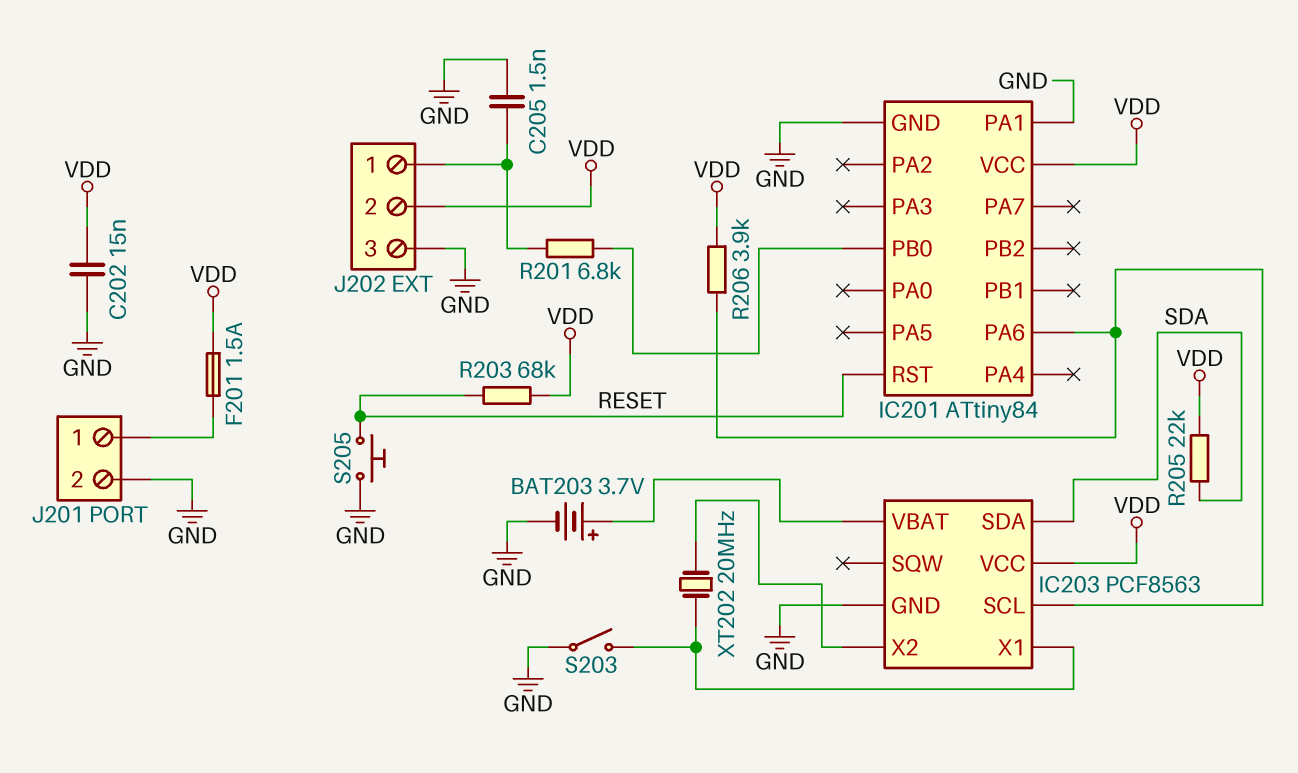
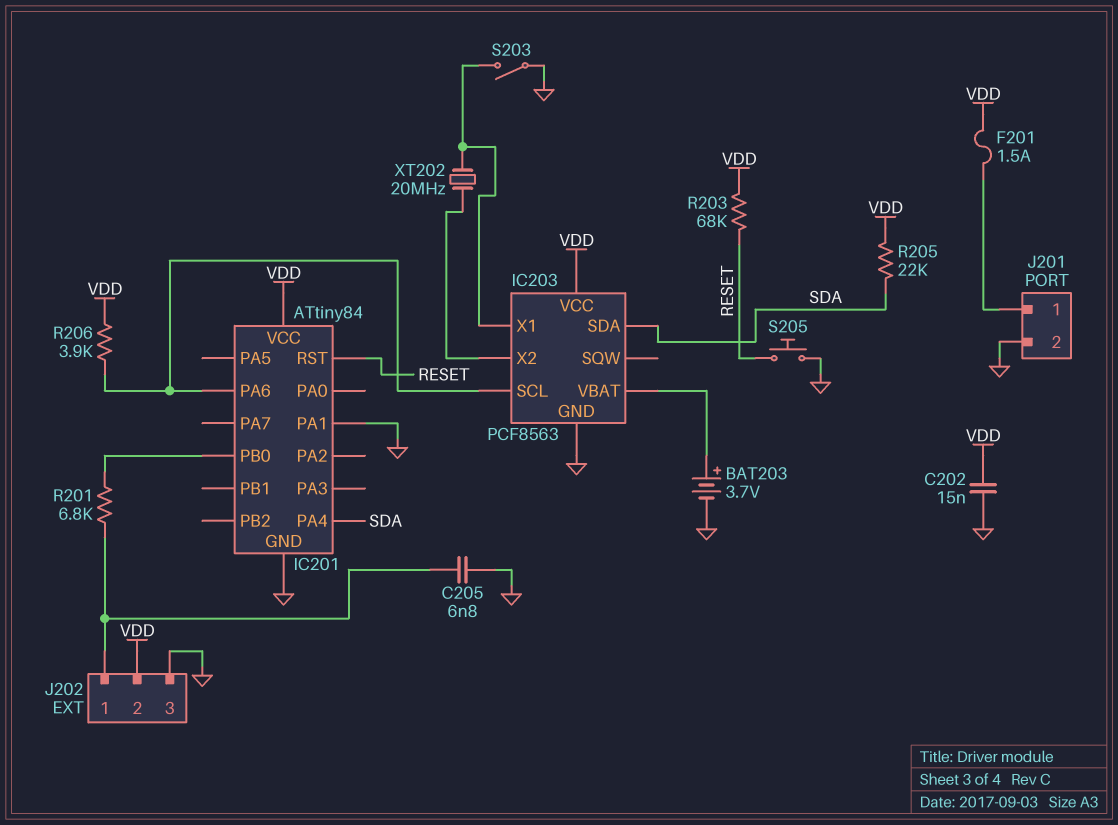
C205: 1.5nF (GND, J202/1) -> 6.8nF (GND, J202/1)
IC201 pin PA4: none -> SDA

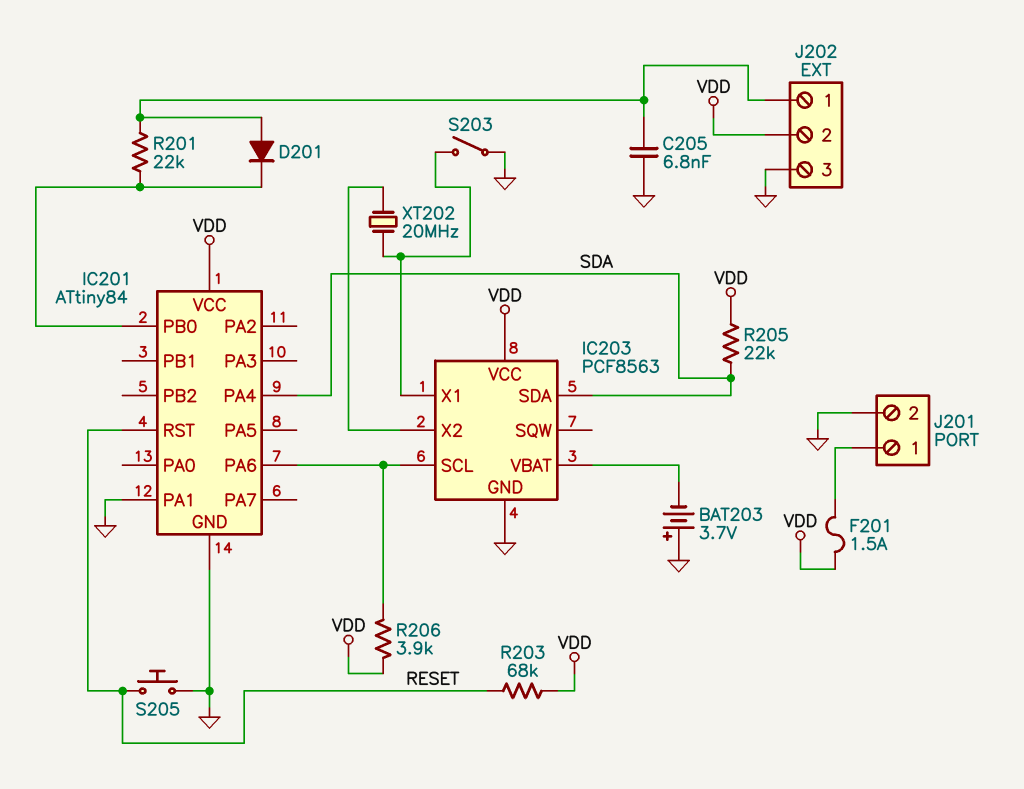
BAT203: 3.7V (plus IC203/VBAT, minus GND) -> 3.7V (plus GND, minus IC203/VBAT)
C202: 15nF (GND, VDD) -> none
D201: none -> diode (A J202/1, K IC201/PB0)
R201: 6.8k (IC201/PB0, J202/1) -> 22k (IC201/PB0, J202/1)

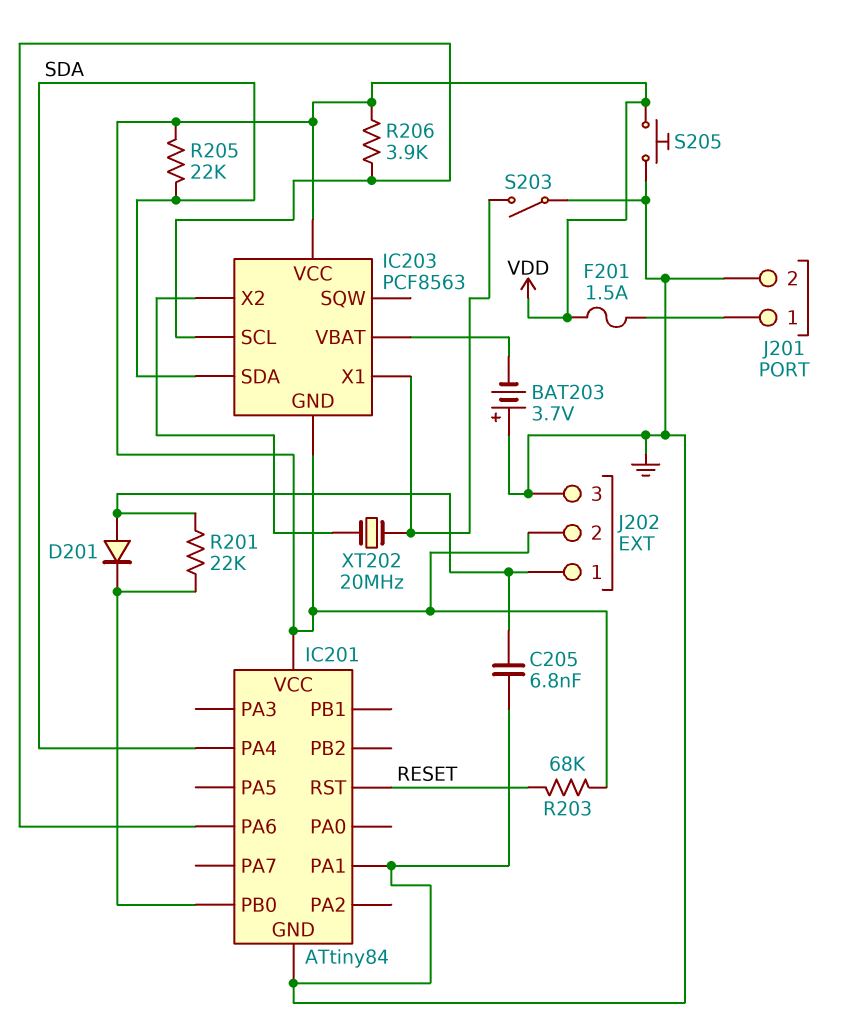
IC203 pin GND: GND -> VDD
S205: button (GND, RESET) -> button (GND, VDD)

